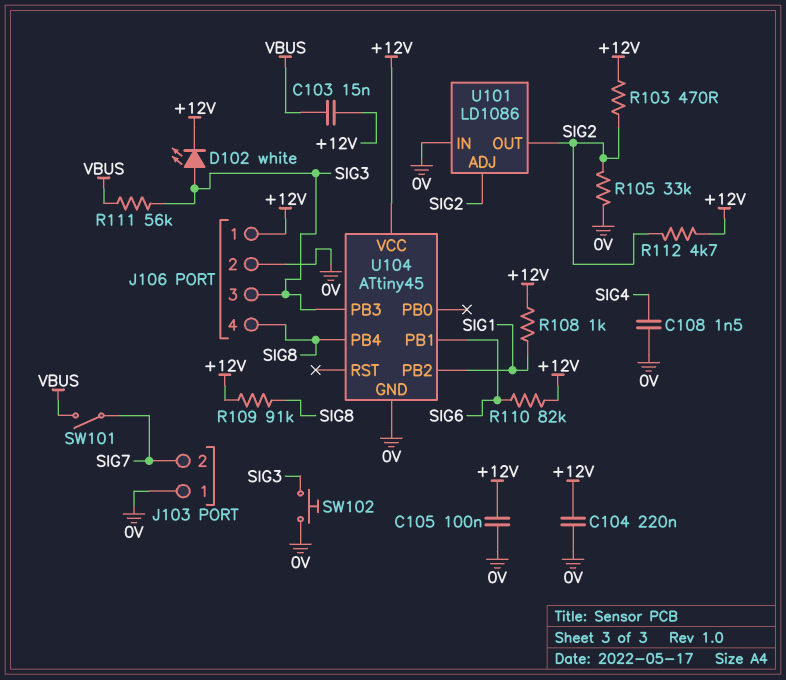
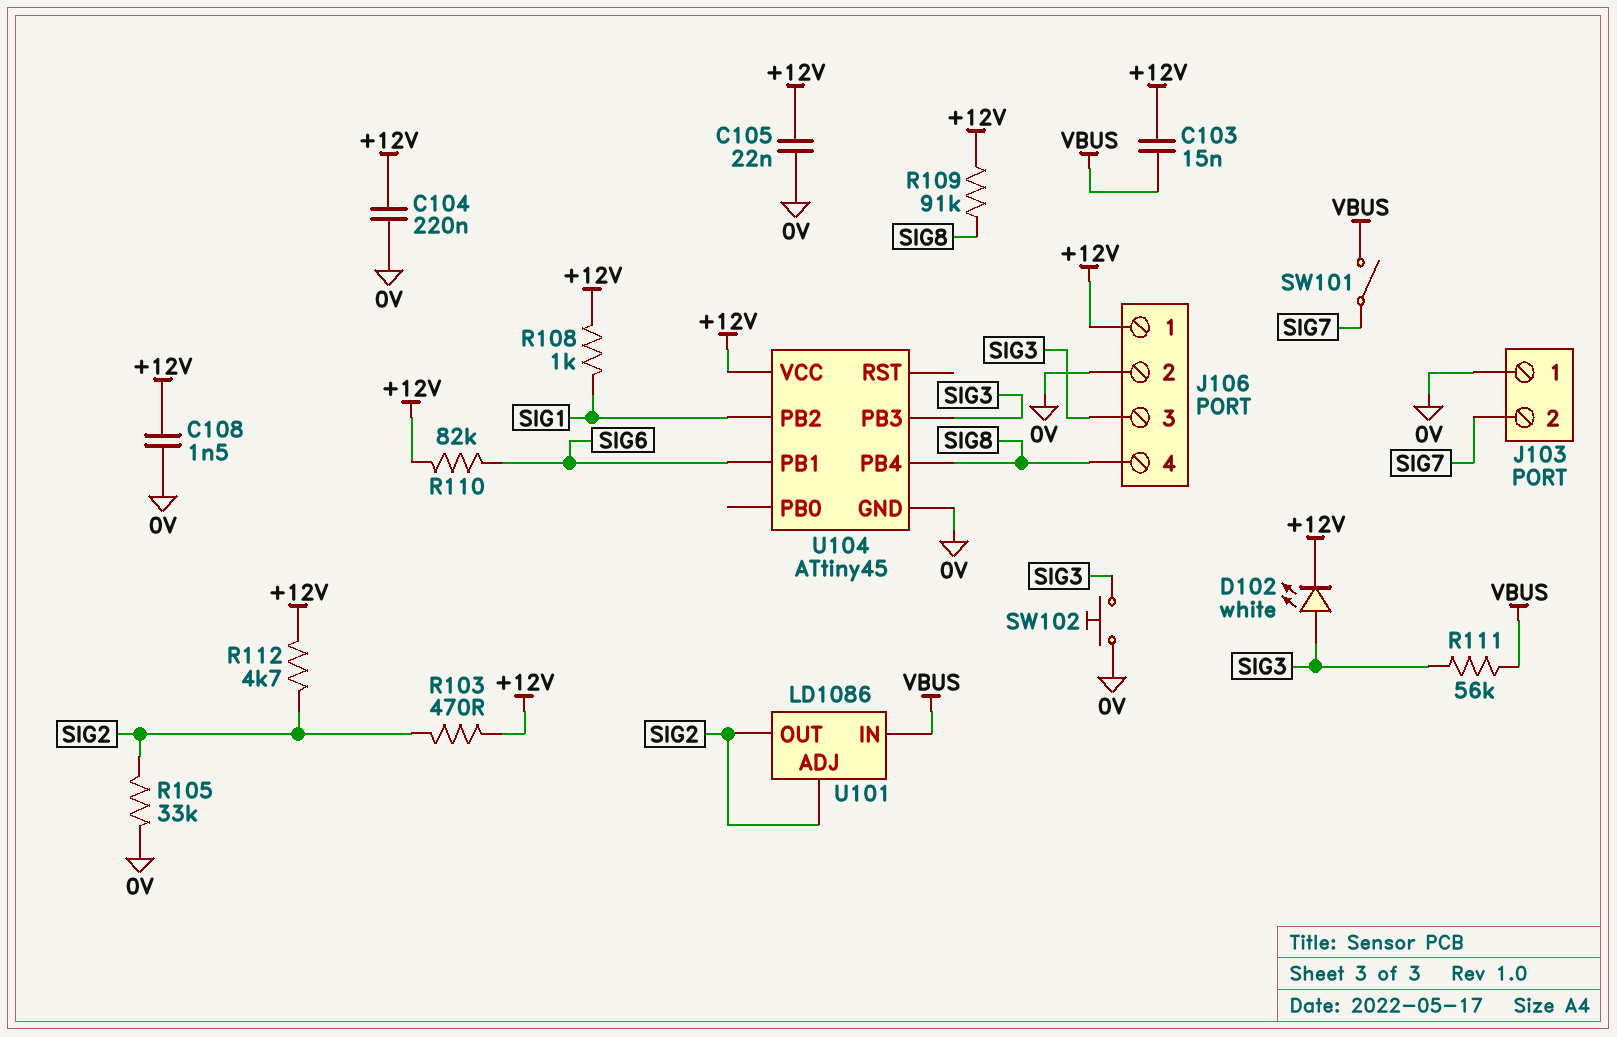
C105: 100nF (+12V, 0V) -> 22nF (+12V, 0V)
C108: 1.5nF (0V, SIG4) -> 1.5nF (+12V, 0V)
U101 pin IN: 0V -> VBUS

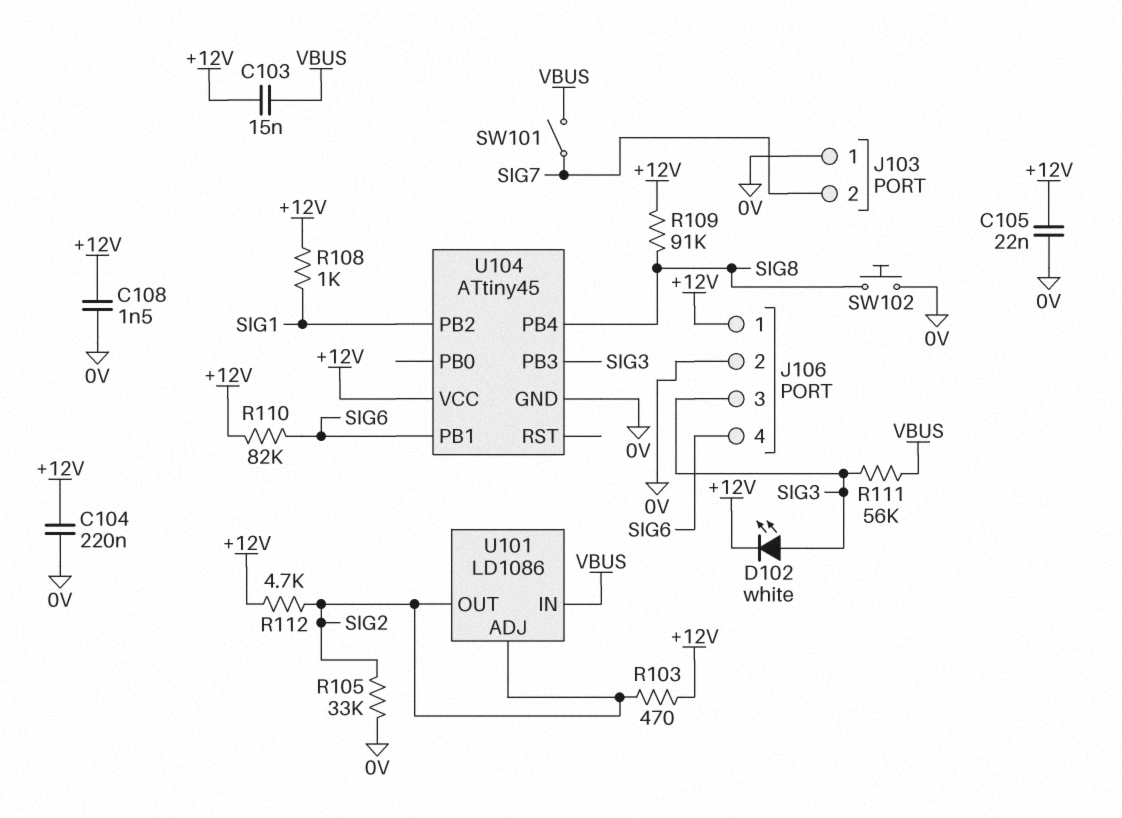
J106 pin 4: SIG8 -> SIG6
SW102: button (0V, SIG3) -> button (0V, SIG8)

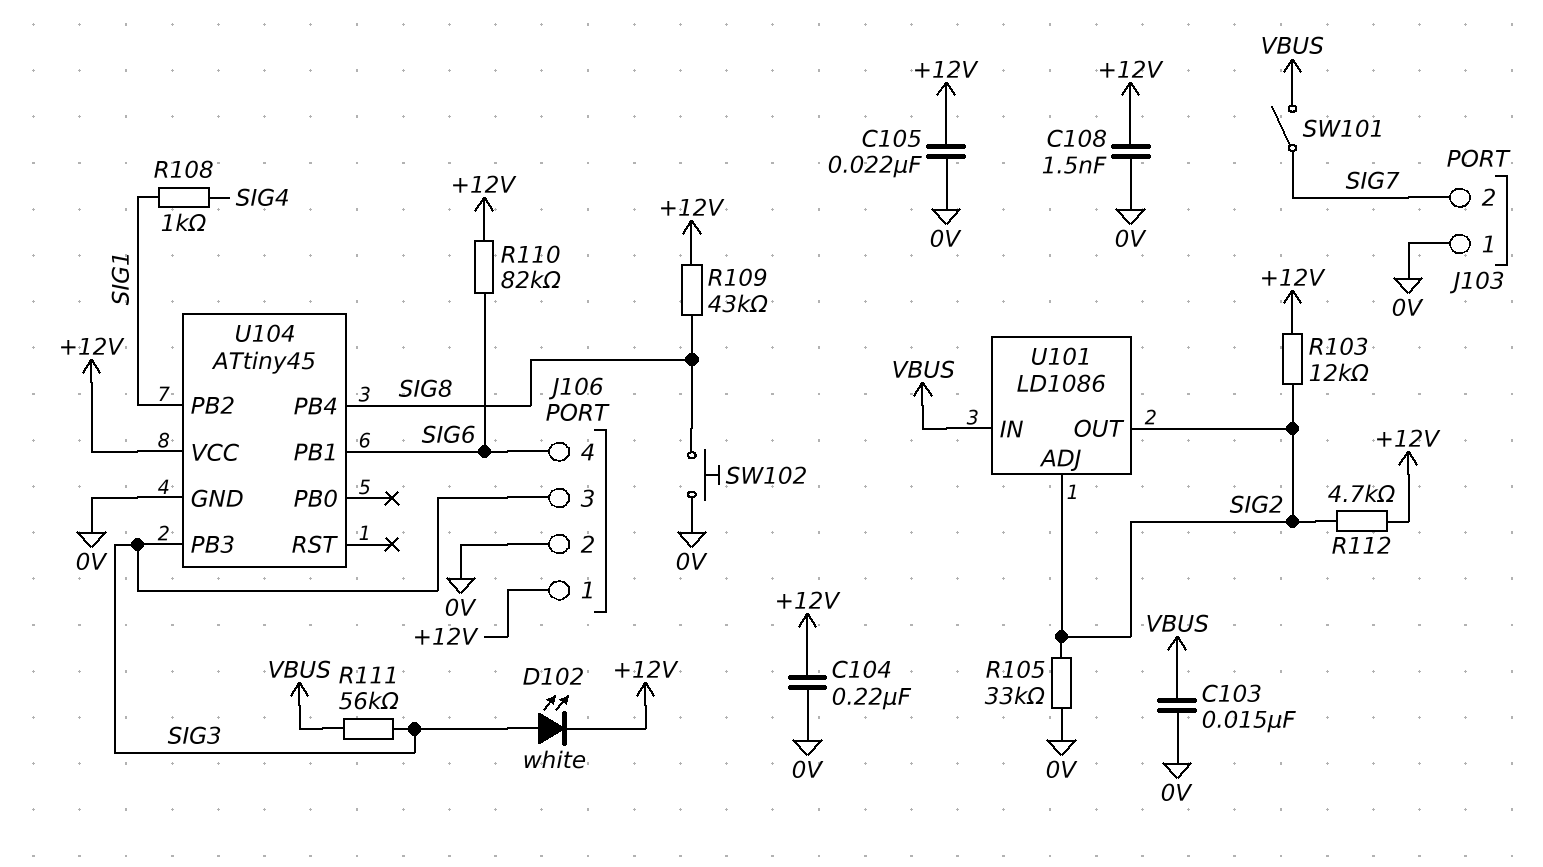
C103: 15nF (+12V, VBUS) -> 15nF (0V, VBUS)
R103: 470 (+12V, SIG2) -> 12k (+12V, SIG2)
R108: 1k (+12V, SIG1) -> 1k (SIG1, SIG4)
R109: 91k (+12V, SIG8) -> 43k (+12V, SIG8)

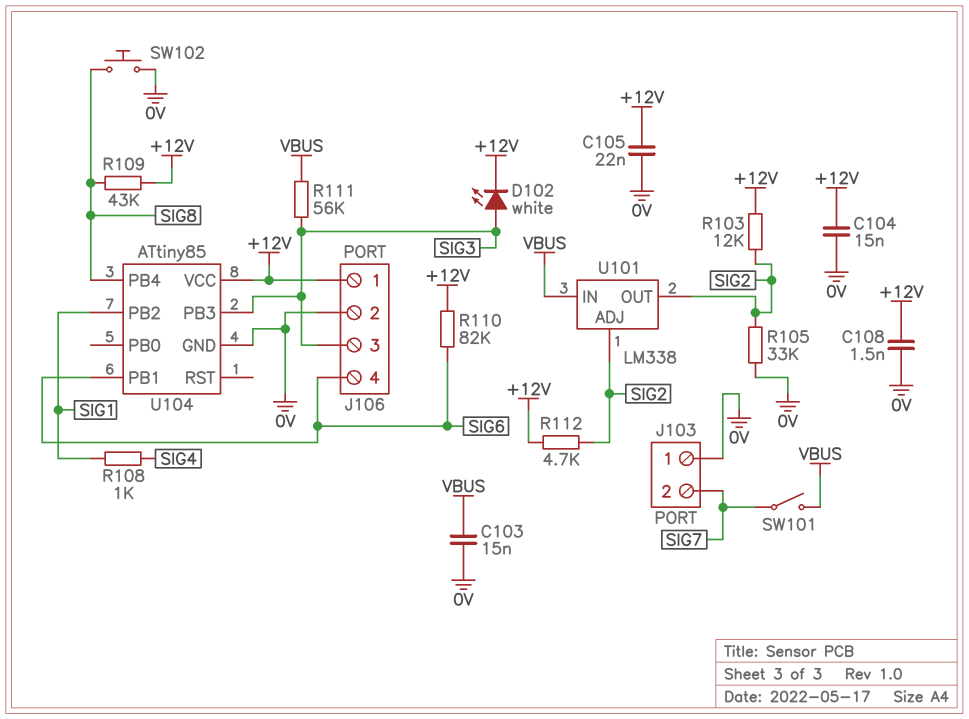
C104: 220nF (+12V, 0V) -> 15nF (+12V, 0V)
U101: LD1086 -> LM338
U104: ATtiny45 -> ATtiny85

